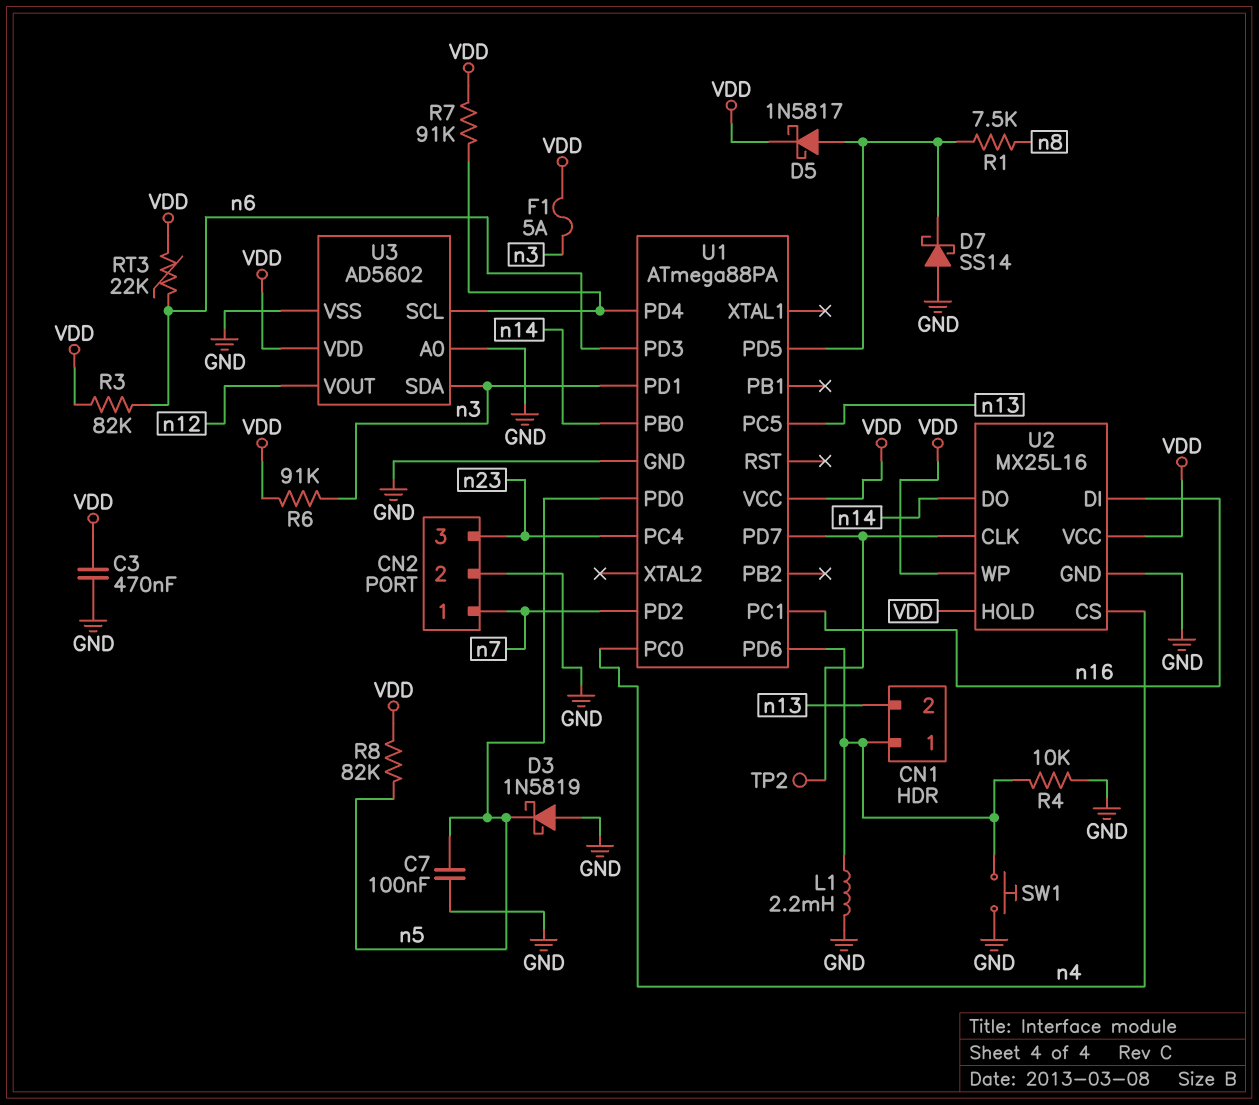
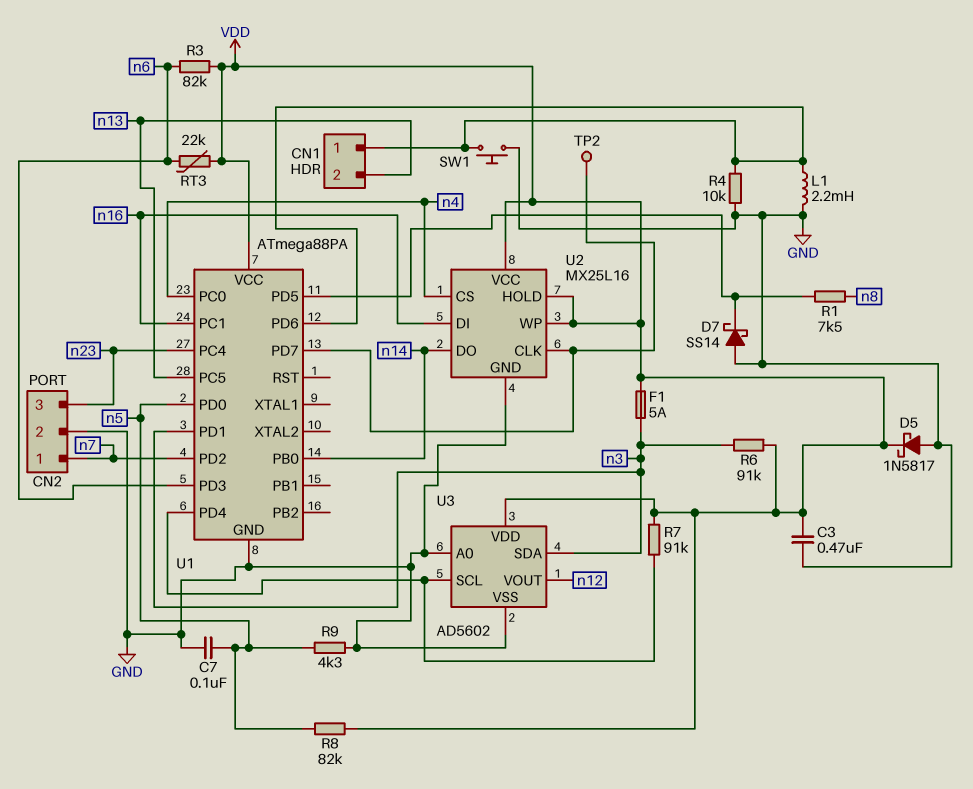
D3: schottky 1N5819 (A GND, K n5) -> none
D5: schottky 1N5817 (A U1/PD5, K VDD) -> schottky 1N5817 (A GND, K VDD)
R9: none -> 4.3k (GND, n5)

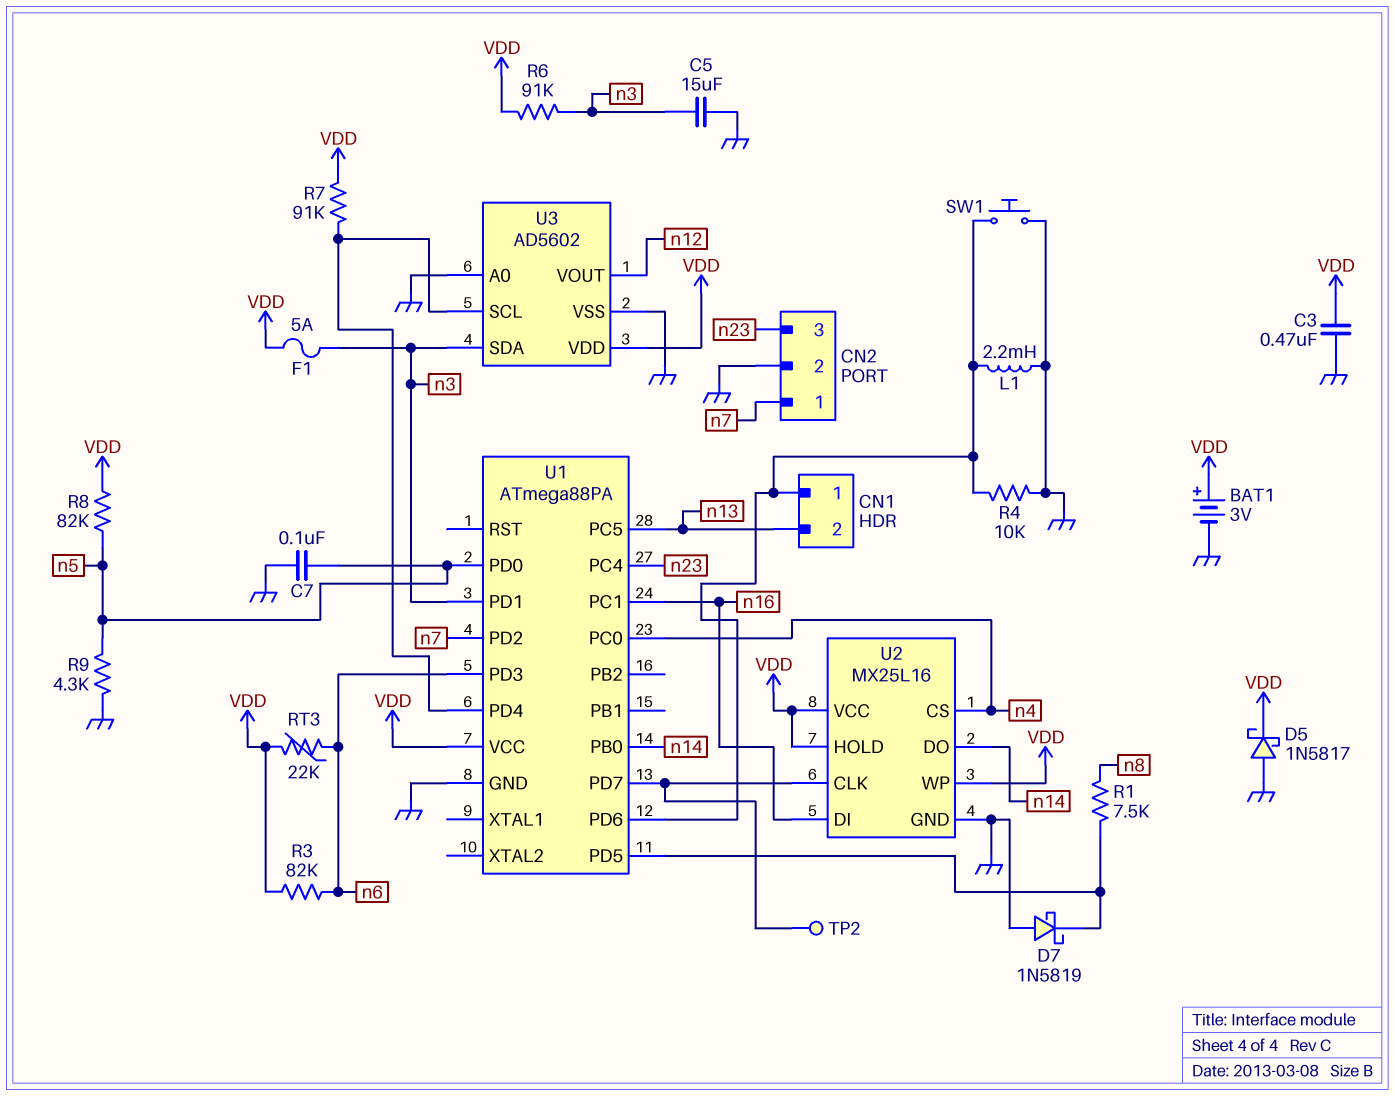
BAT1: none -> 3V (plus VDD, minus GND)
C5: none -> 15uF (GND, n3)
D7: schottky SS14 (A GND, K U1/PD5) -> schottky 1N5819 (A GND, K U1/PD5)

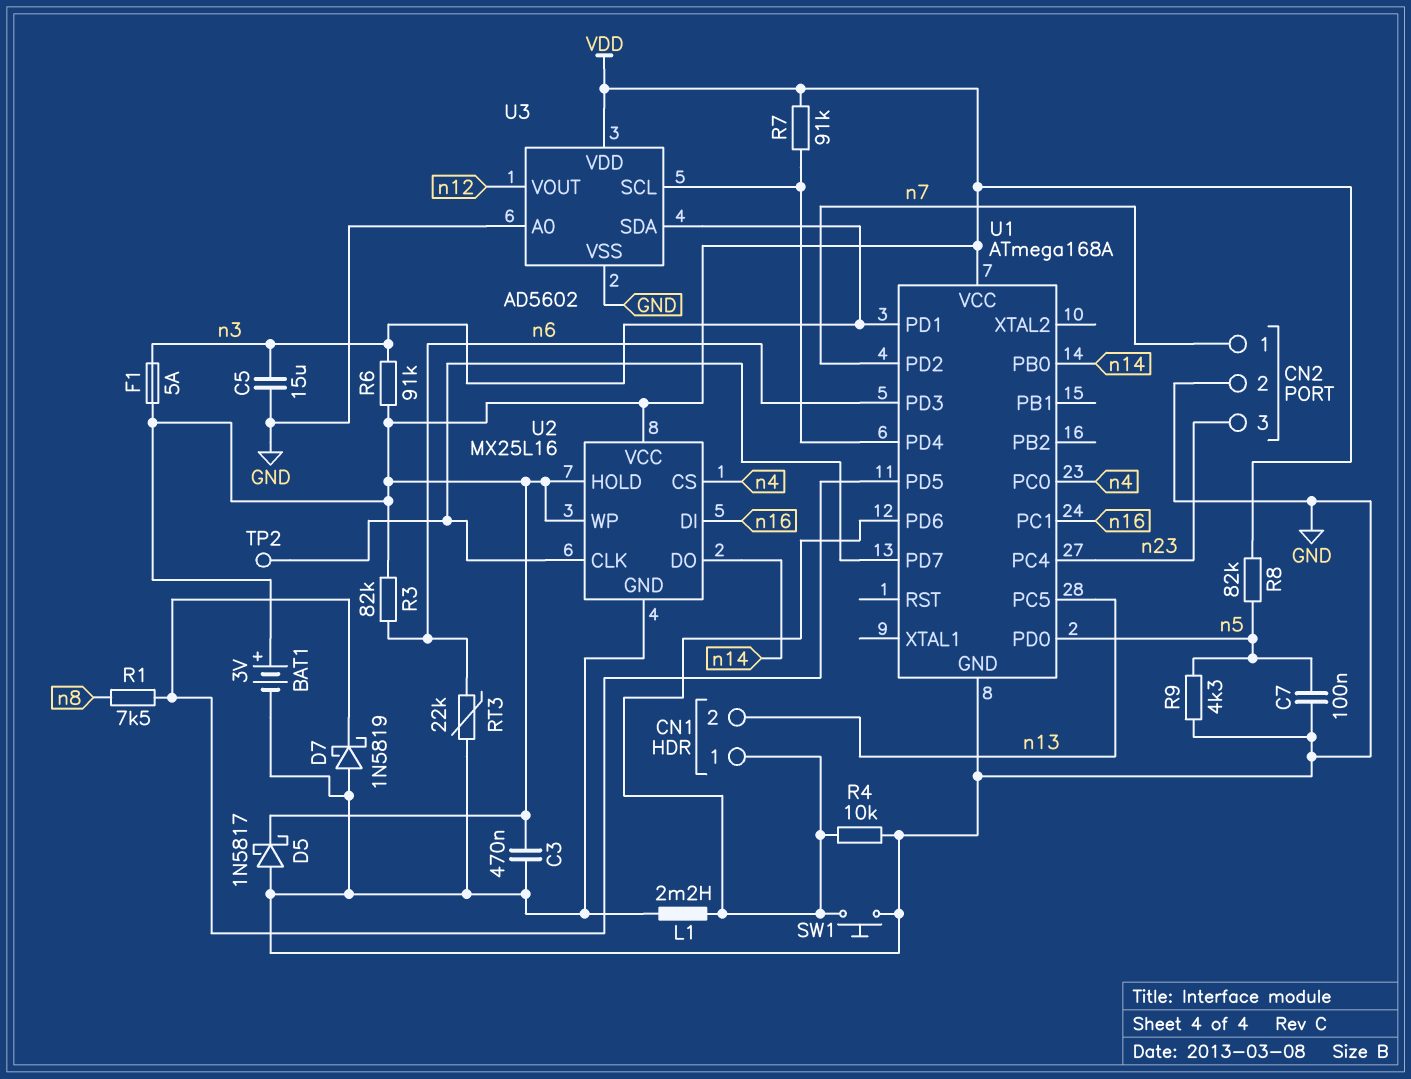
RT3: 22k (VDD, n6) -> 22k (GND, n6)
U1: ATmega88PA -> ATmega168A

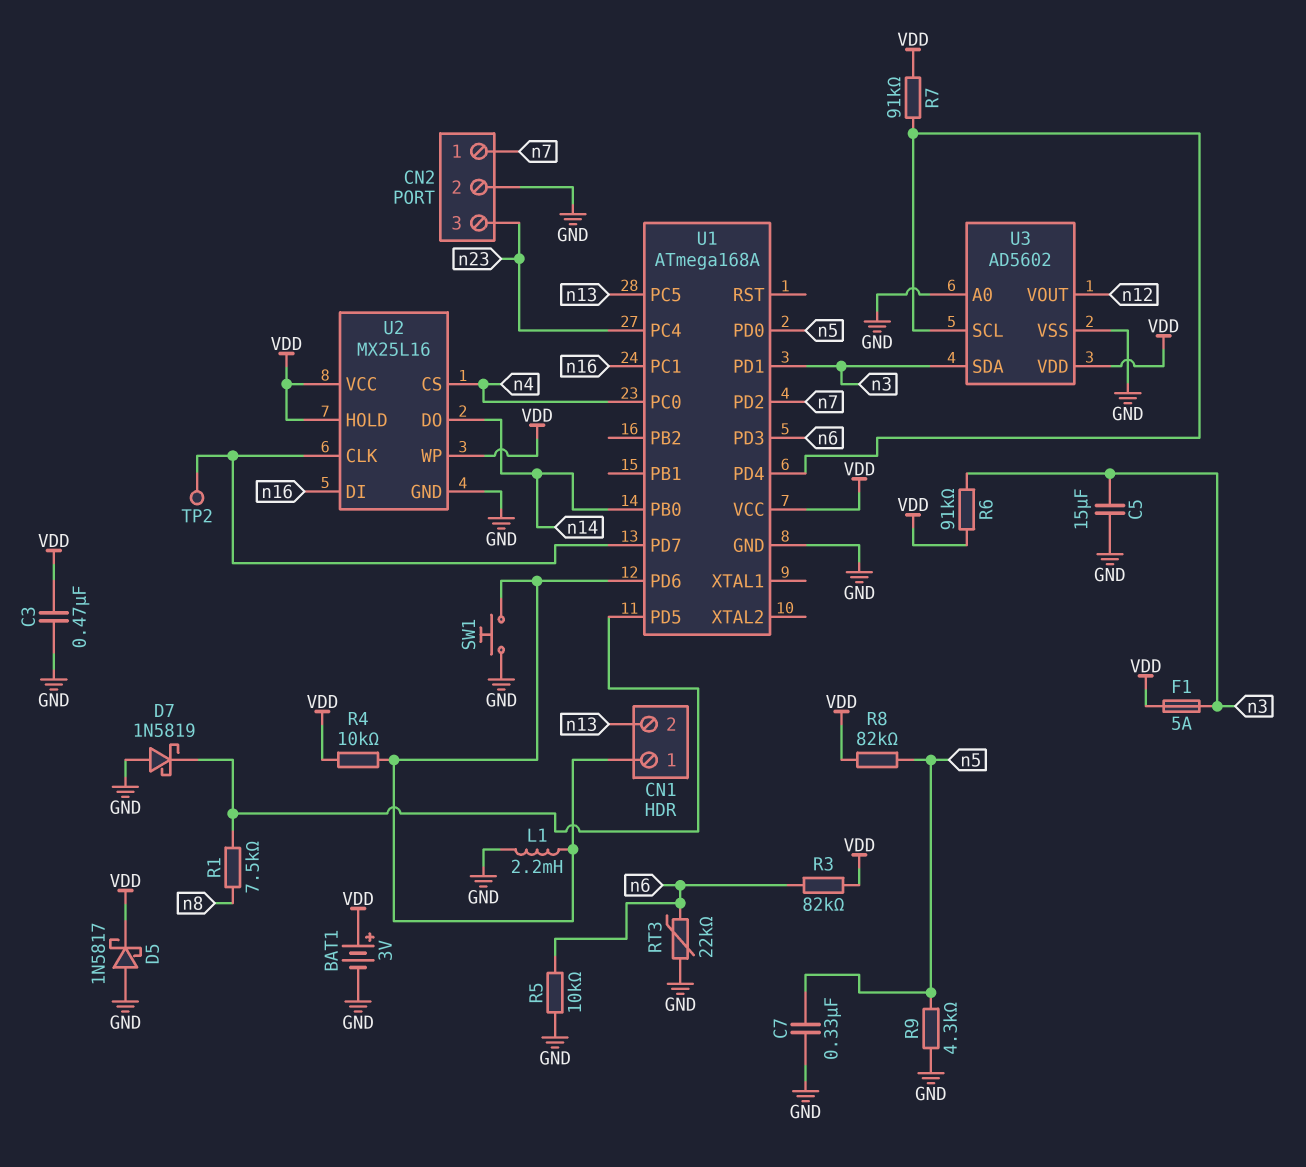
C7: 100nF (GND, n5) -> 330nF (GND, n5)
R4: 10k (CN1/1, GND) -> 10k (CN1/1, VDD)
R5: none -> 10k (GND, n6)

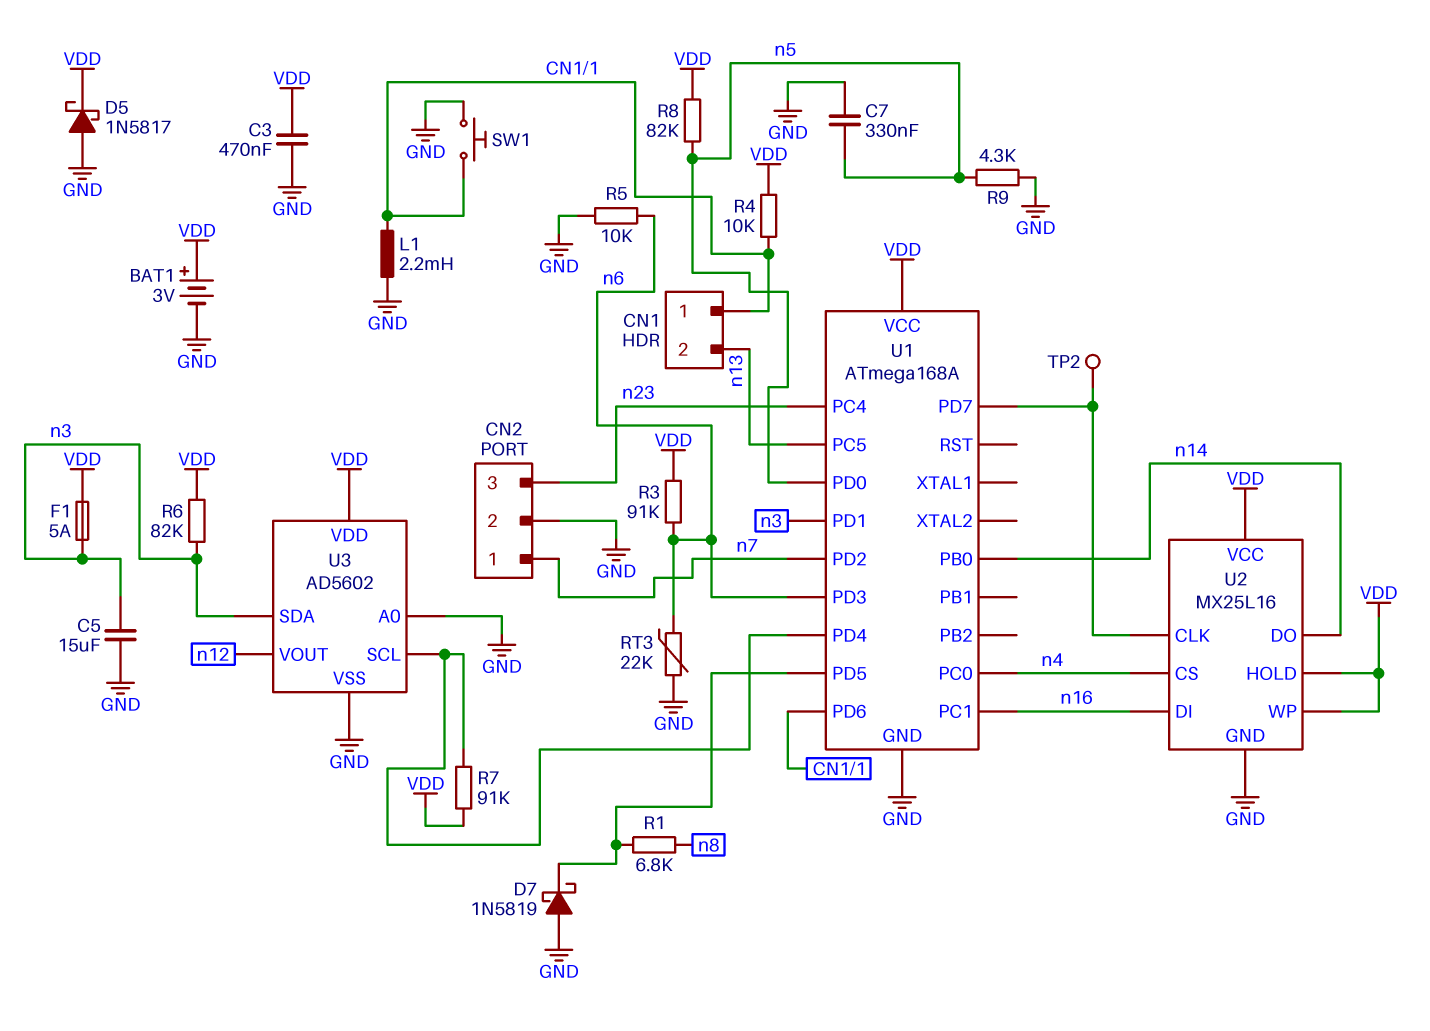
R1: 7.5k (U1/PD5, n8) -> 6.8k (U1/PD5, n8)
R3: 82k (VDD, n6) -> 91k (VDD, n6)
R6: 91k (VDD, n3) -> 82k (VDD, n3)

